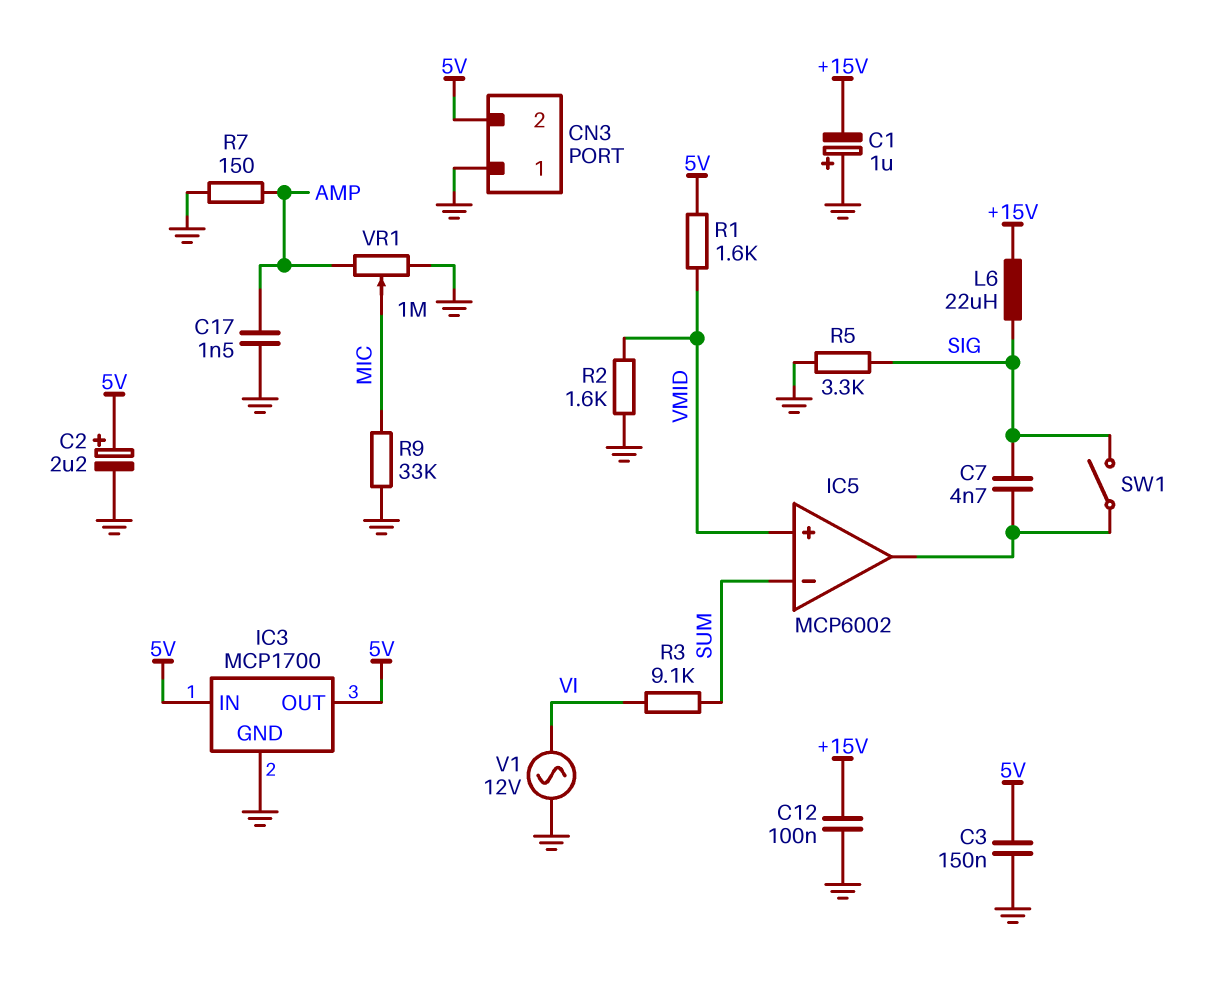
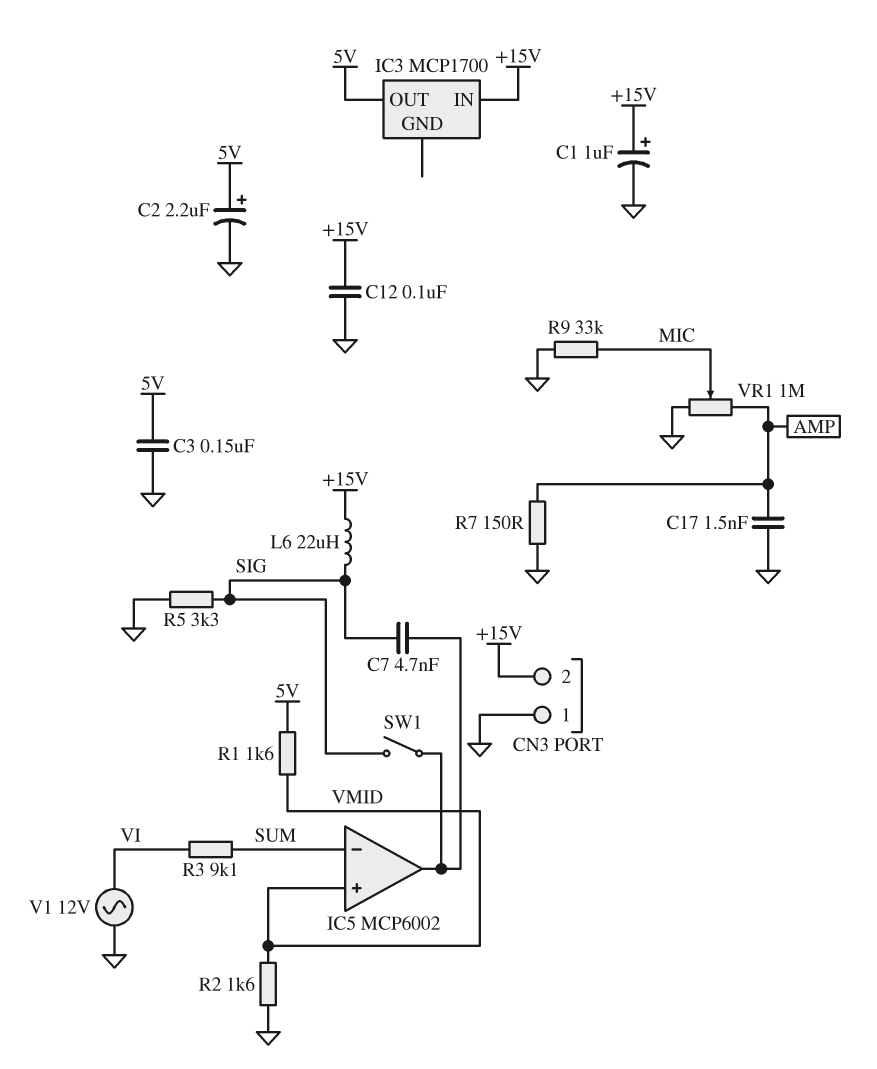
C1: 1uF (plus GND, minus +15V) -> 1uF (plus +15V, minus GND)
CN3 pin 2: 5V -> +15V
IC3 pin GND: GND -> none
IC3 pin IN: 5V -> +15V

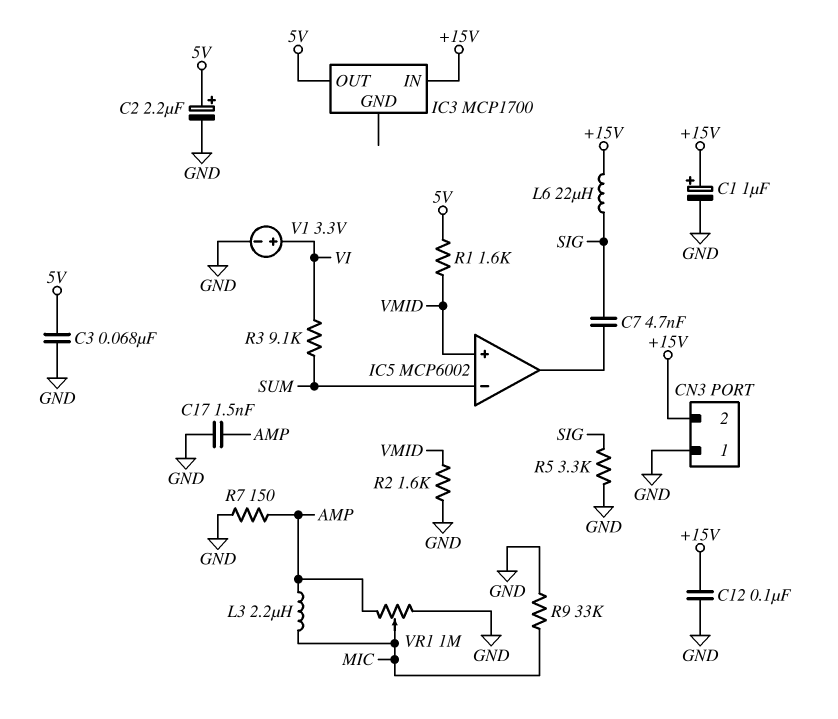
C3: 150nF (5V, GND) -> 68nF (5V, GND)
L3: none -> 2.2uH (AMP, MIC)
SW1: switch (IC5/out, SIG) -> none
V1: AC 12V (GND, VI) -> 3.3V (plus VI, minus GND)

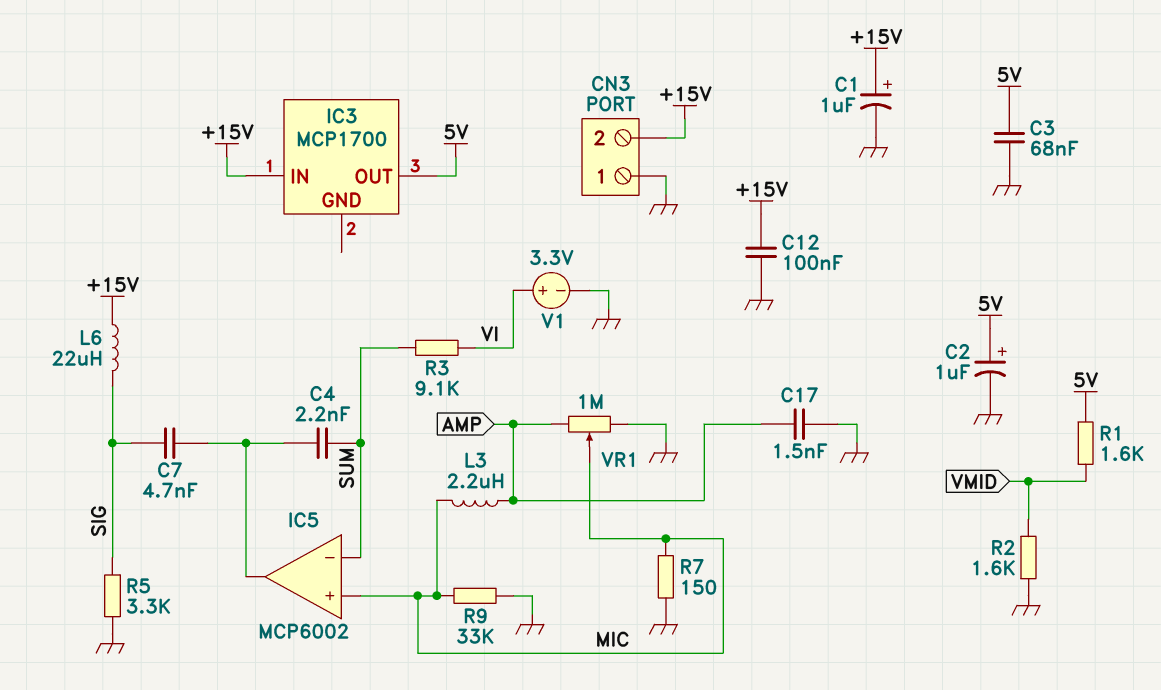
C2: 2.2uF (plus 5V, minus GND) -> 1uF (plus 5V, minus GND)
C4: none -> 2.2nF (IC5/out, SUM)
IC5 pin in+: VMID -> MIC
R7: 150 (AMP, GND) -> 150 (GND, MIC)

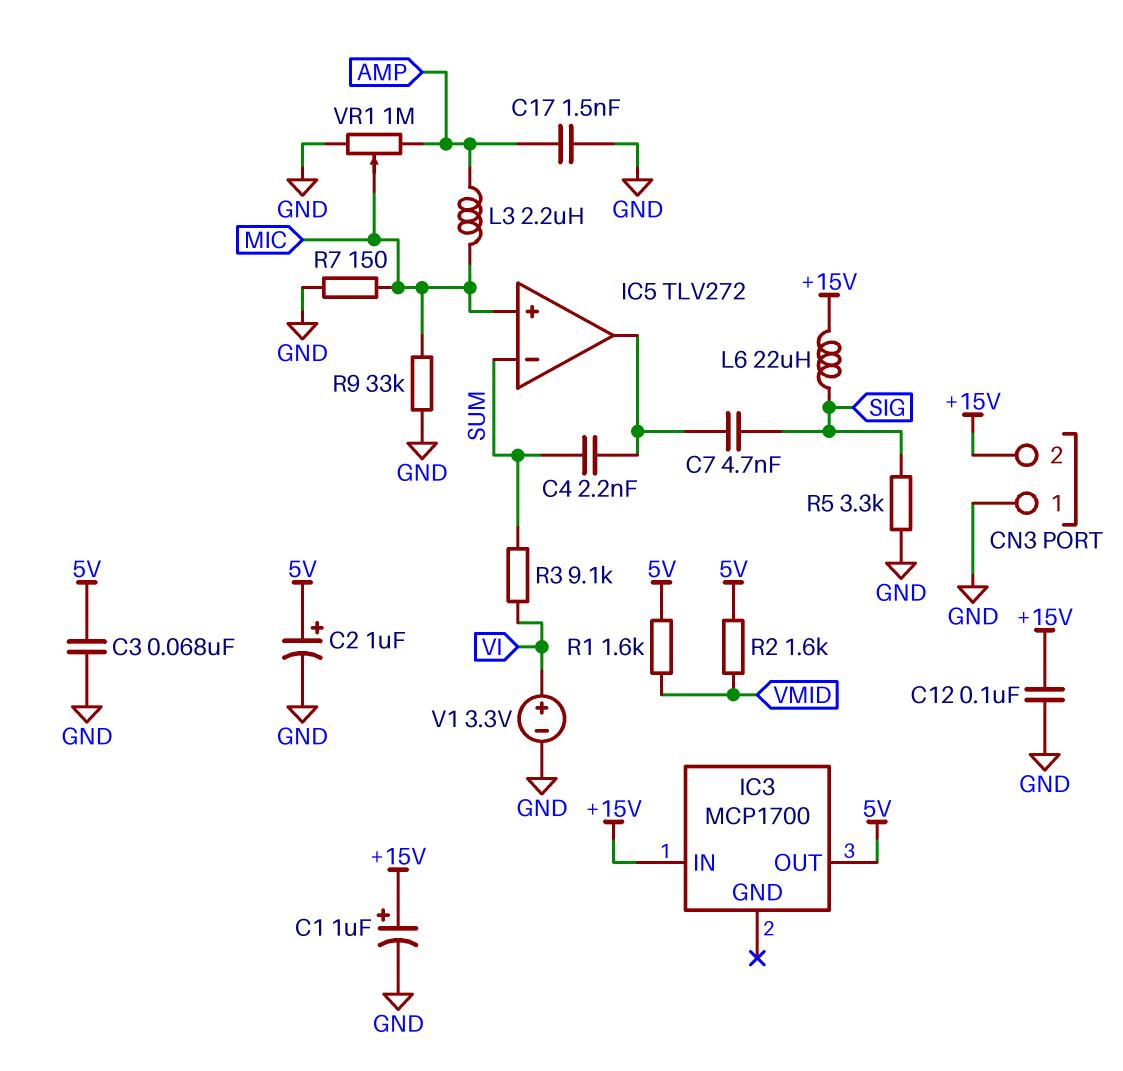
IC5: MCP6002 -> TLV272
R2: 1.6k (GND, VMID) -> 1.6k (5V, VMID)

